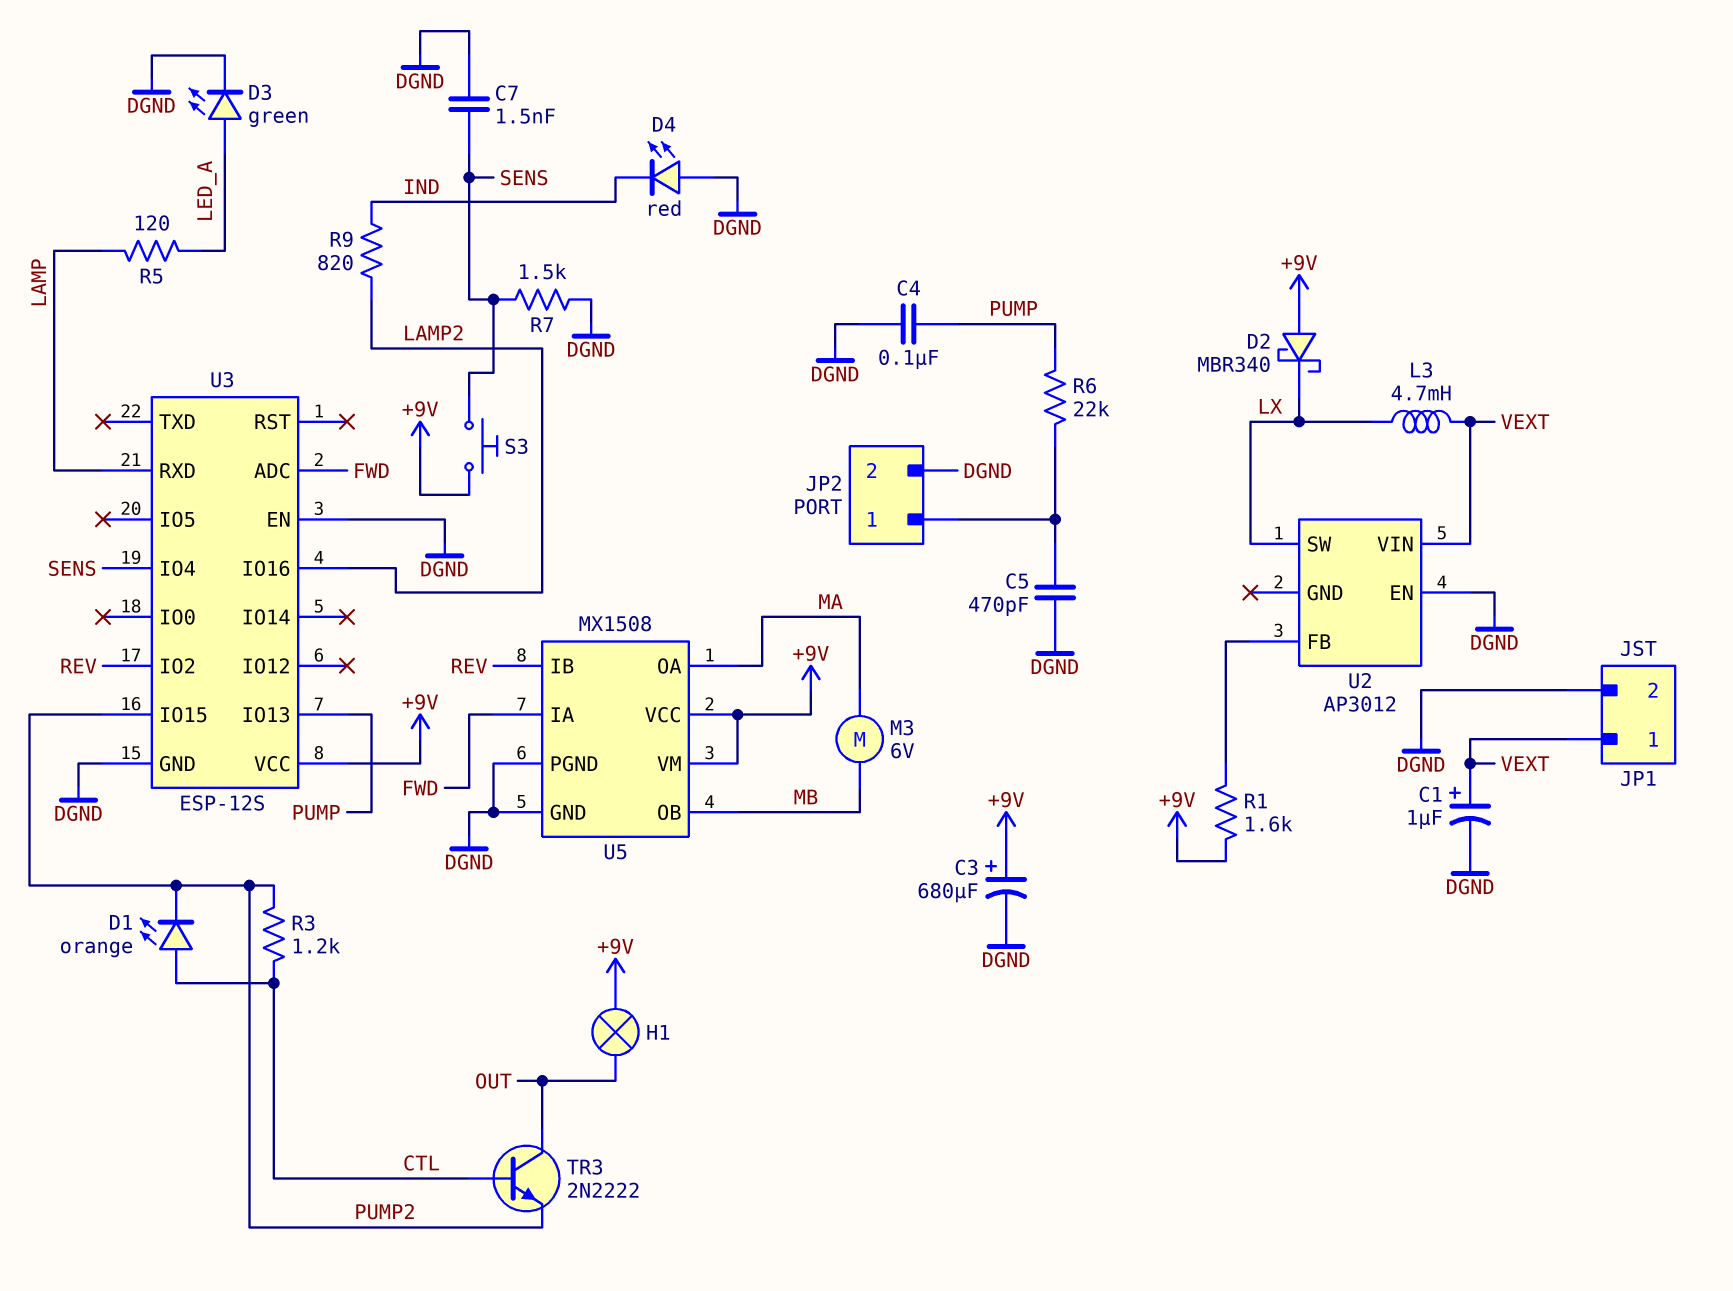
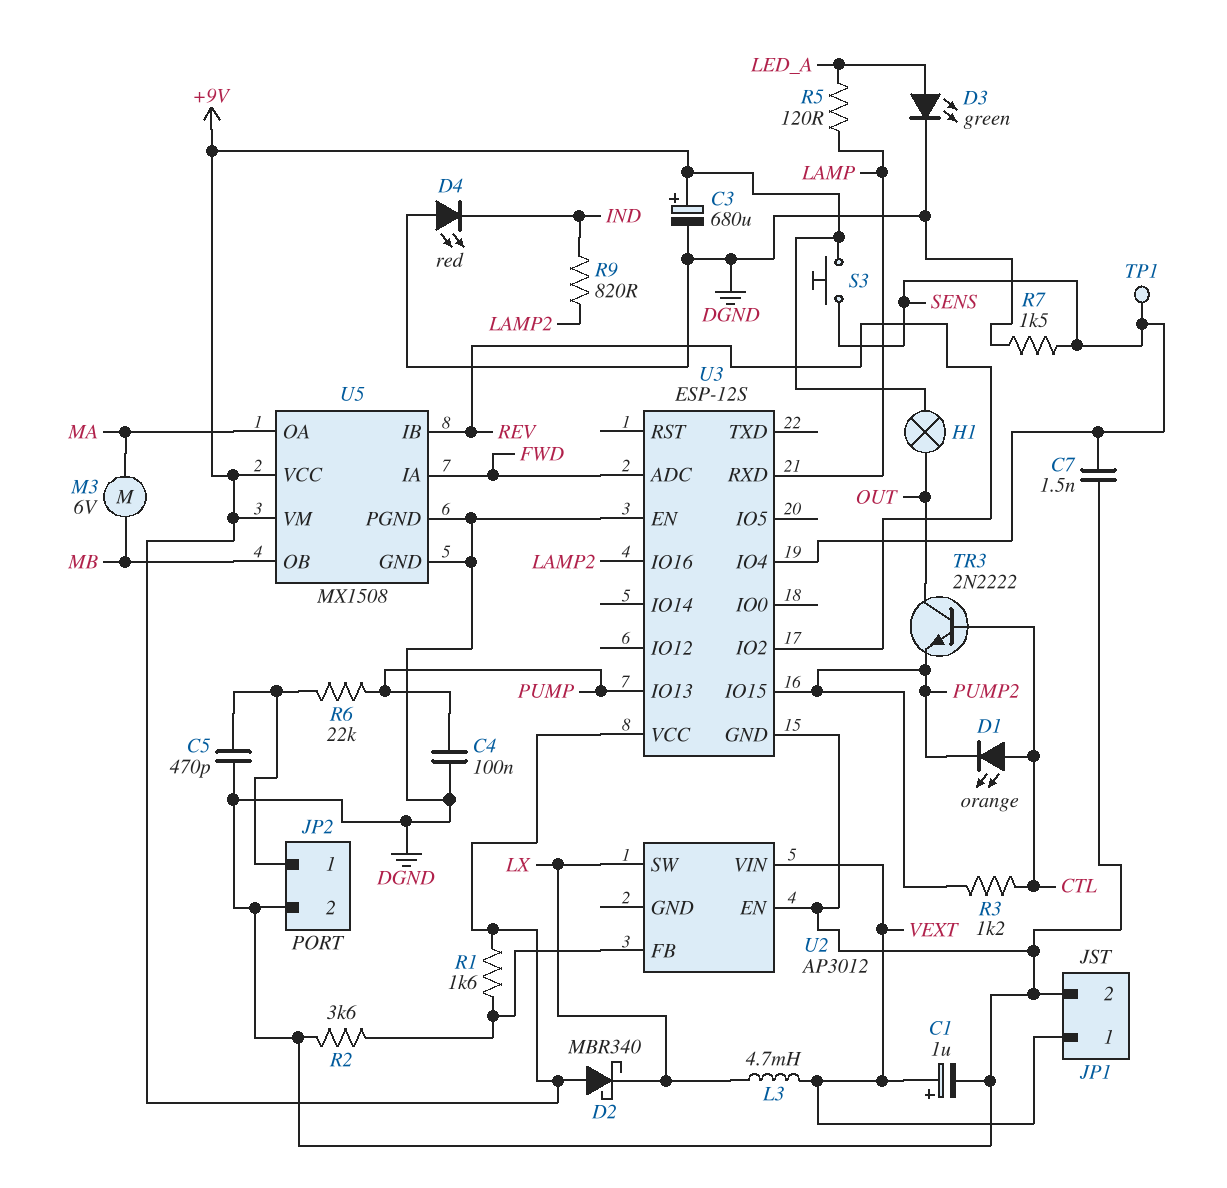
R2: none -> 3.6k (DGND, U2/FB)
TP1: none -> test point (SENS)

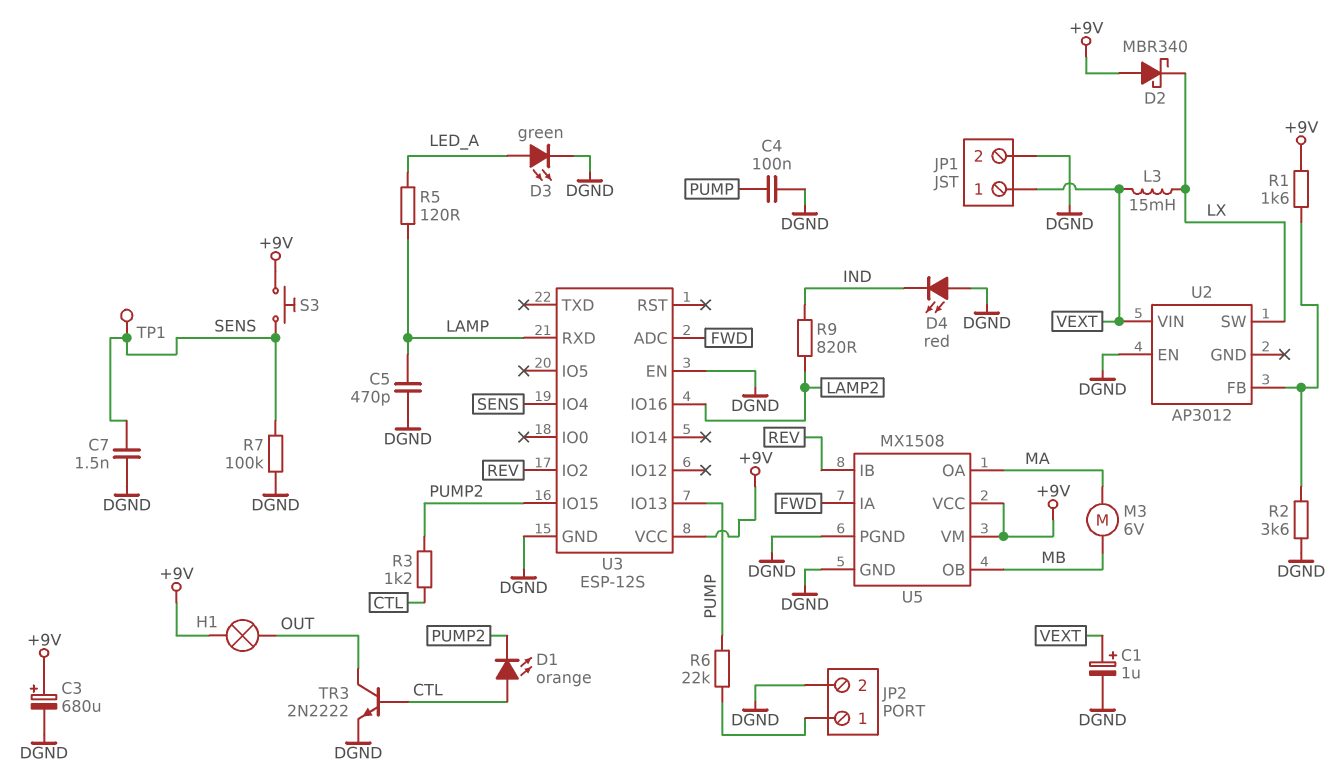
C5: 470pF (DGND, JP2/1) -> 470pF (DGND, LAMP)
L3: 4.7mH (LX, VEXT) -> 15mH (LX, VEXT)
R7: 1.5k (DGND, SENS) -> 100k (DGND, SENS)
TR3: NPN 2N2222 (B CTL, C OUT, E PUMP2) -> NPN 2N2222 (B CTL, C OUT, E DGND)

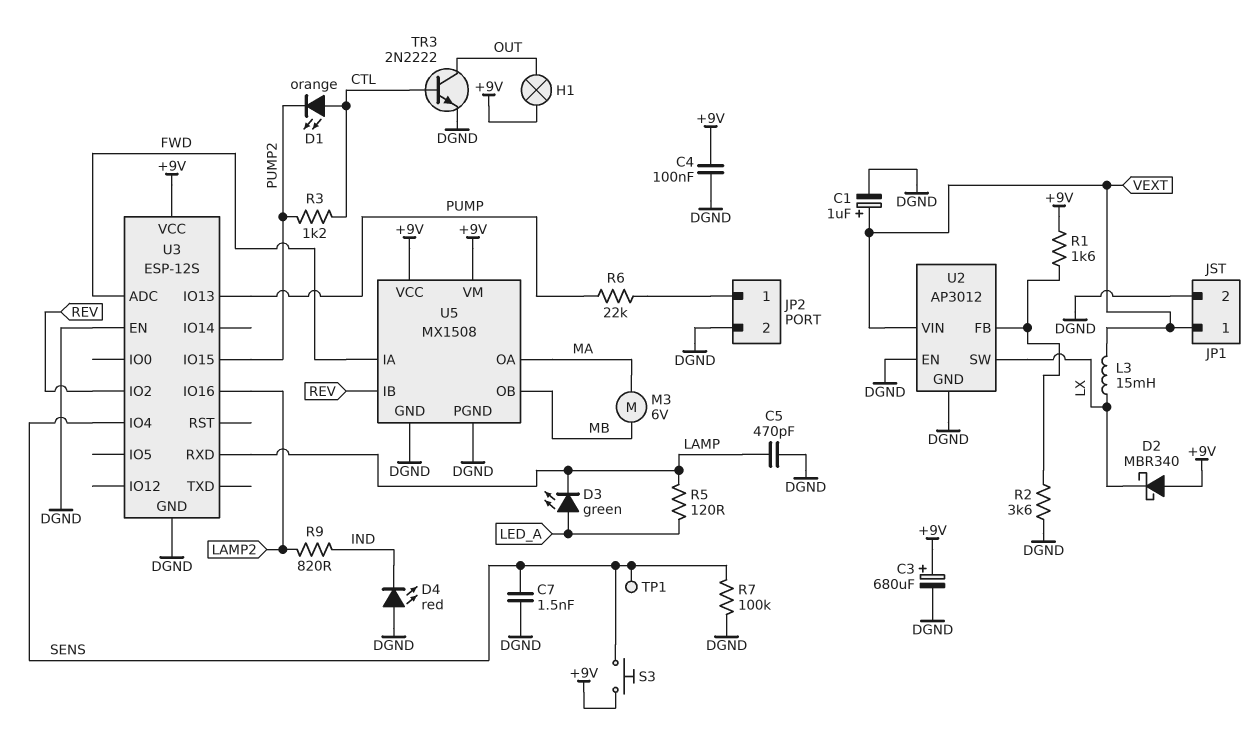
C4: 100nF (DGND, PUMP) -> 100nF (+9V, DGND)
D3: LED green (A LED_A, K DGND) -> LED green (A LED_A, K LAMP)
U2 pin GND: none -> DGND

